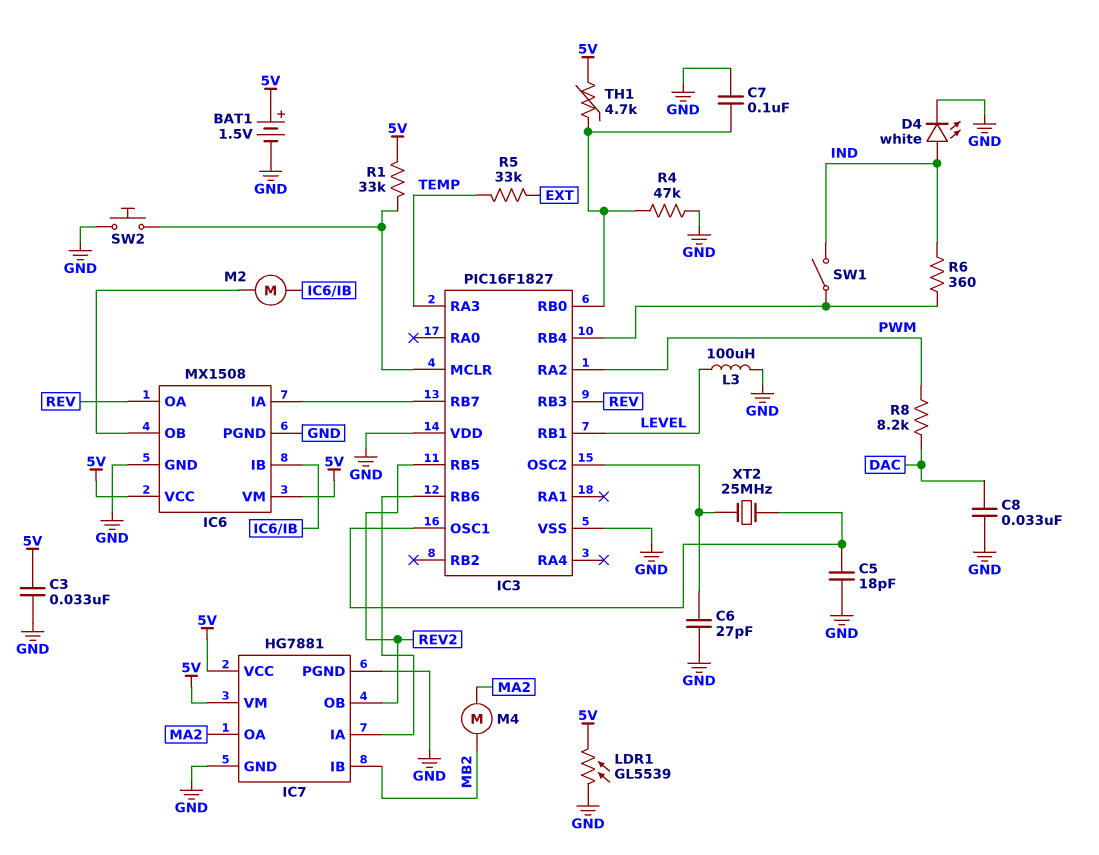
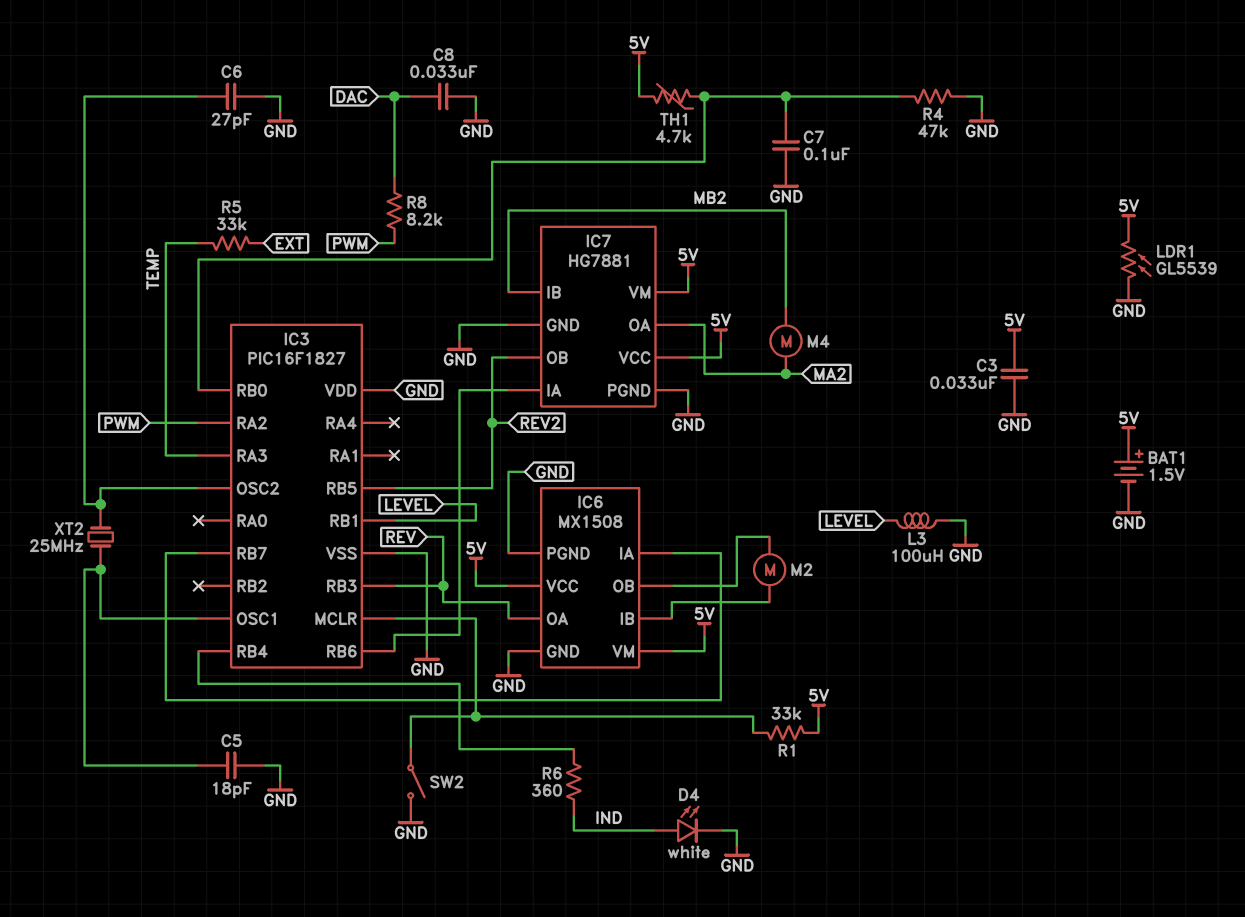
SW1: switch (IC3/RB4, IND) -> none
SW2: button (GND, IC3/MCLR) -> switch (GND, IC3/MCLR)

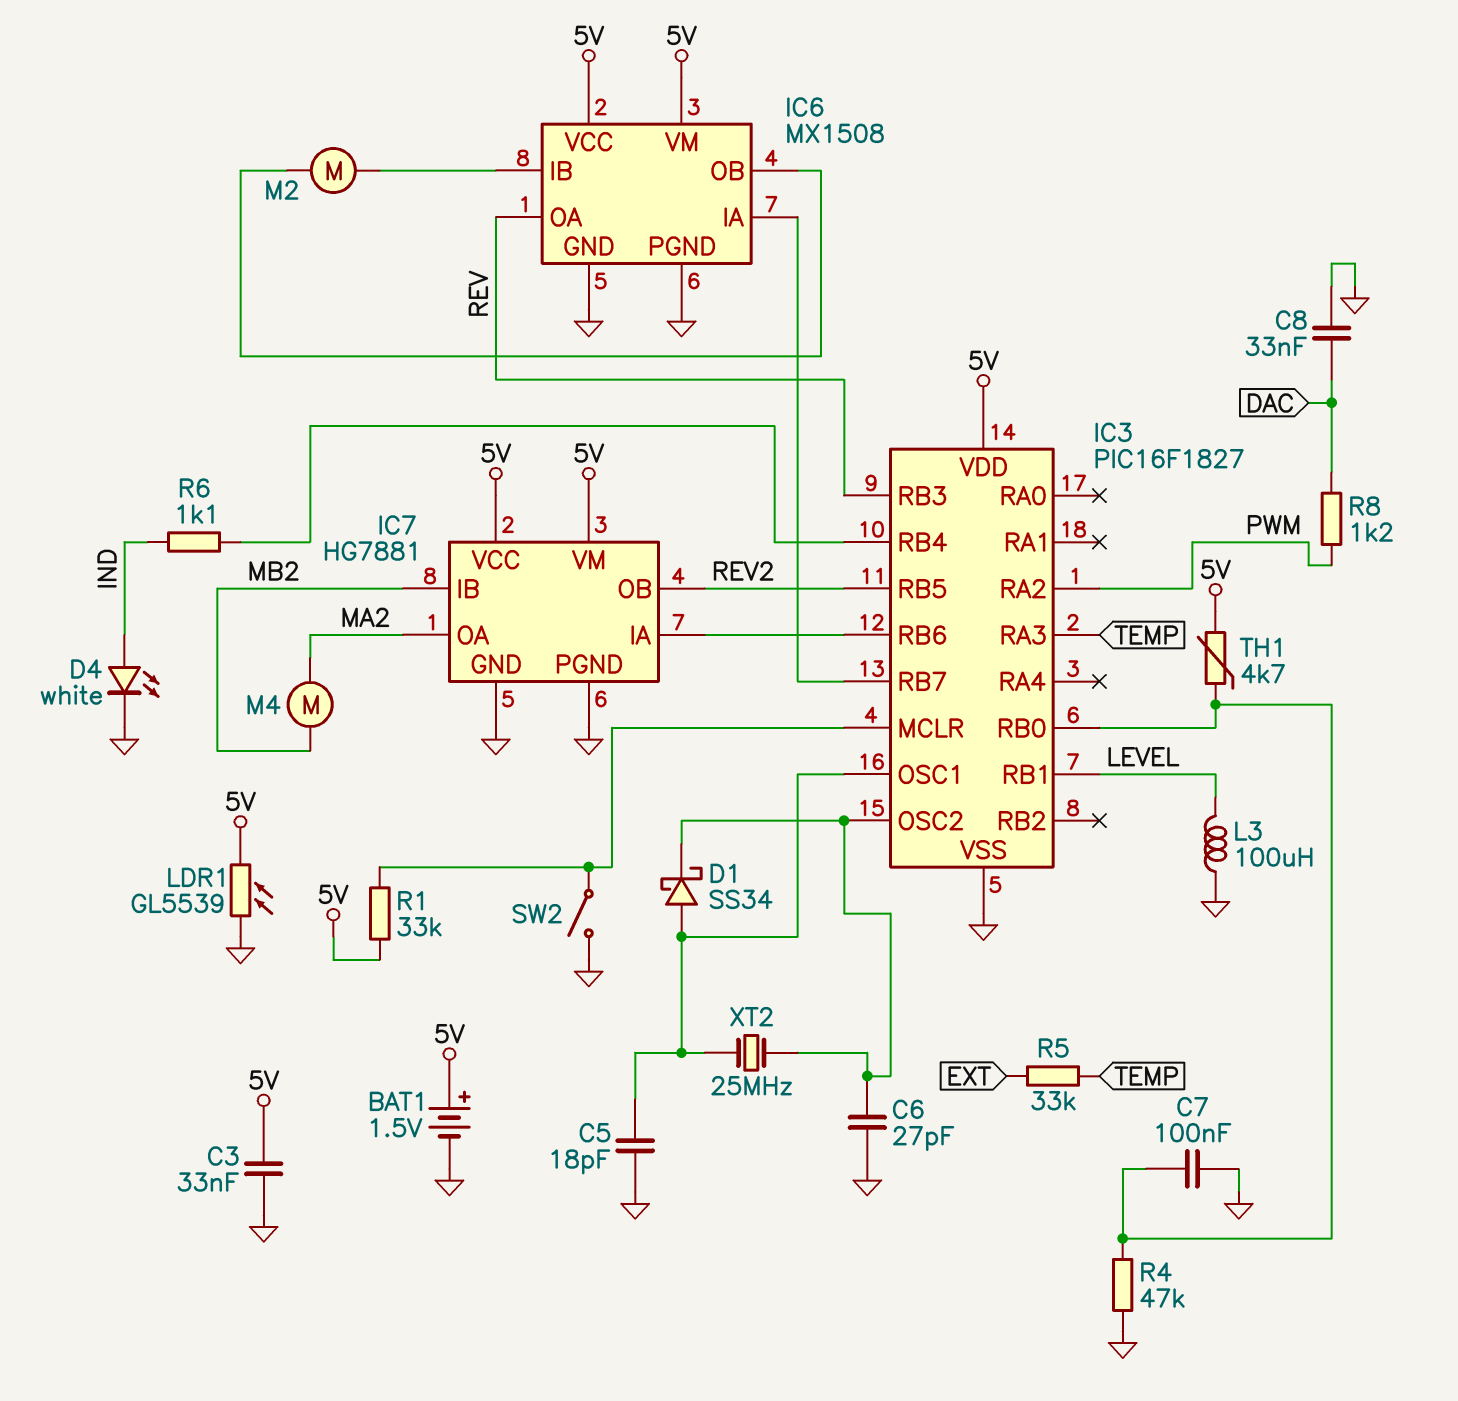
D1: none -> schottky SS34 (A IC3/OSC1, K IC3/OSC2)
IC3 pin VDD: GND -> 5V
R6: 360 (IC3/RB4, IND) -> 1.1k (IC3/RB4, IND)
R8: 8.2k (DAC, PWM) -> 1.2k (DAC, PWM)

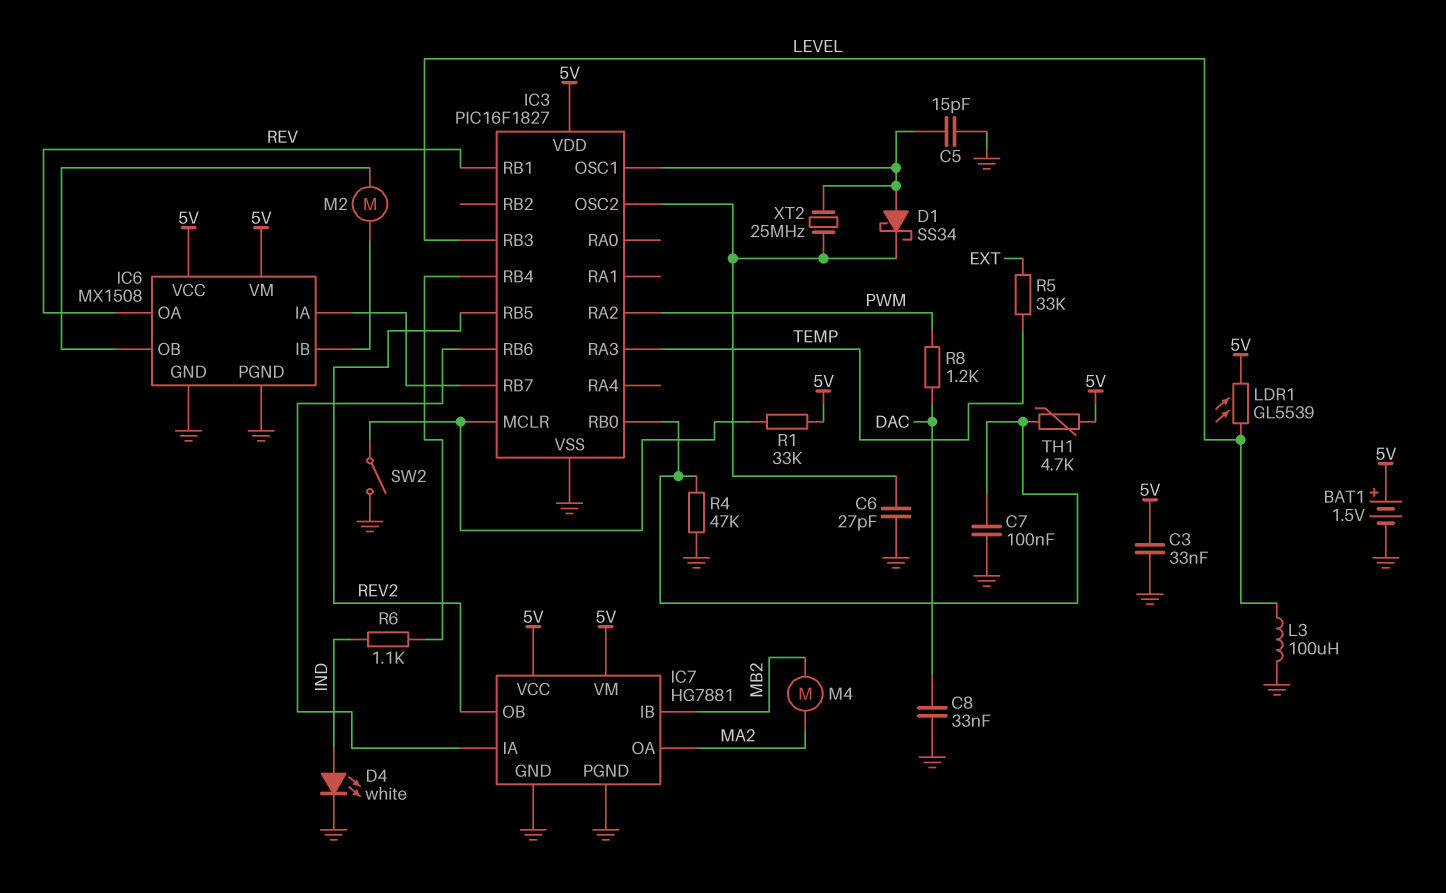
C5: 18pF (GND, IC3/OSC1) -> 15pF (GND, IC3/OSC1)
IC3 pin RB1: LEVEL -> REV
IC3 pin RB3: REV -> LEVEL
LDR1: GL5539 (5V, GND) -> GL5539 (5V, LEVEL)

